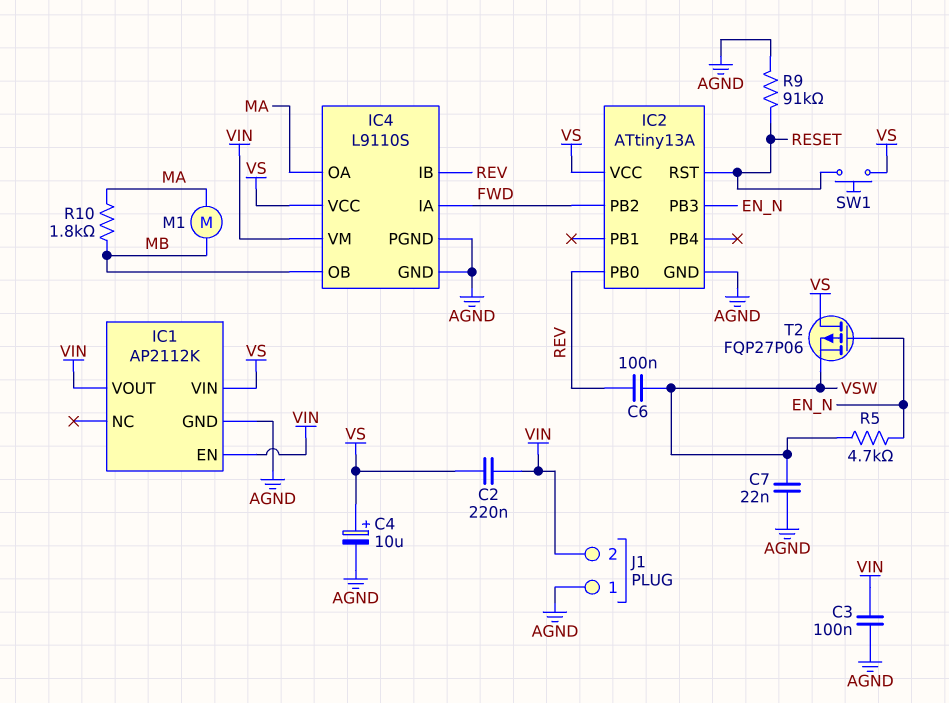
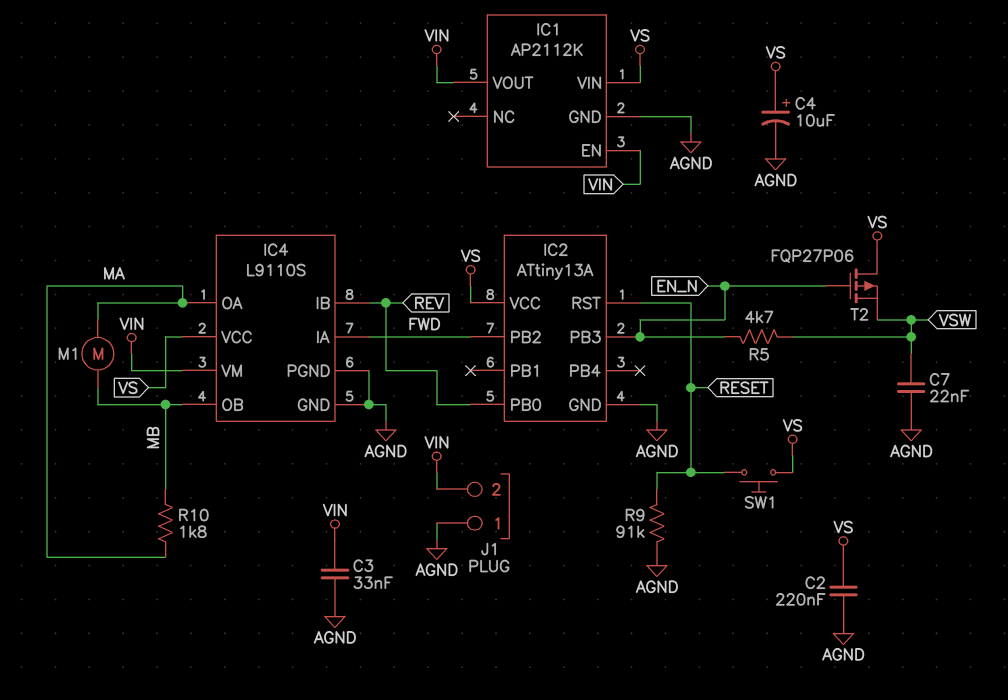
C2: 220nF (VIN, VS) -> 220nF (AGND, VS)
C3: 100nF (AGND, VIN) -> 33nF (AGND, VIN)
C6: 100nF (REV, VSW) -> none

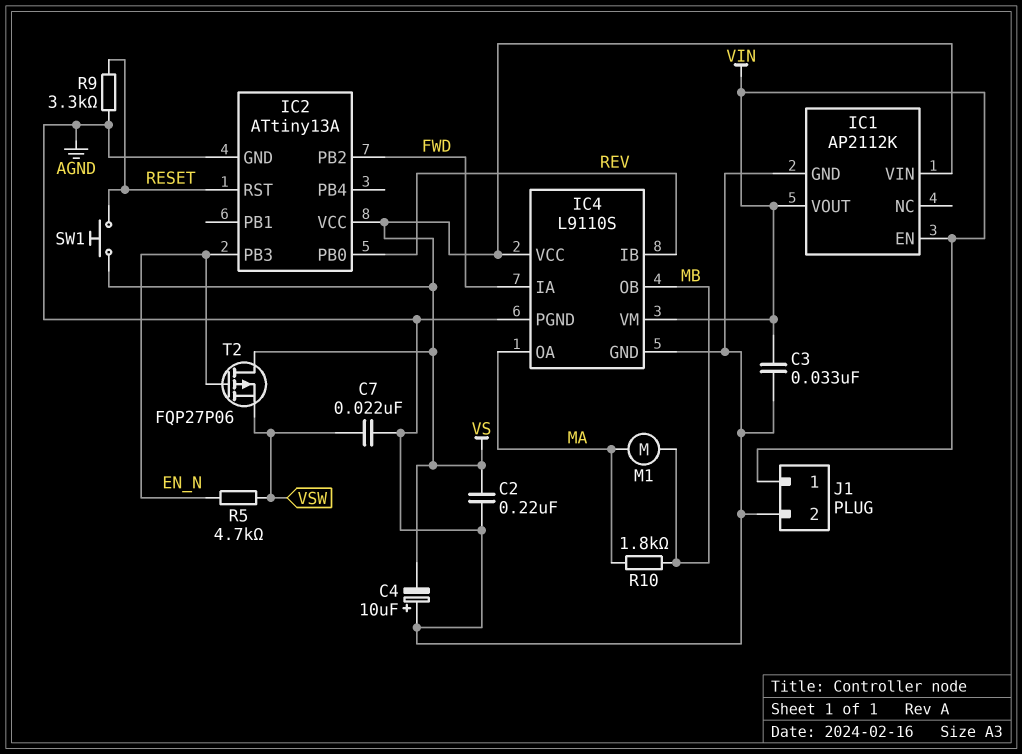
C4: 10uF (plus VS, minus AGND) -> 10uF (plus AGND, minus VS)
J1 pin 1: AGND -> VIN
J1 pin 2: VIN -> AGND
R9: 91k (AGND, RESET) -> 3.3k (AGND, RESET)

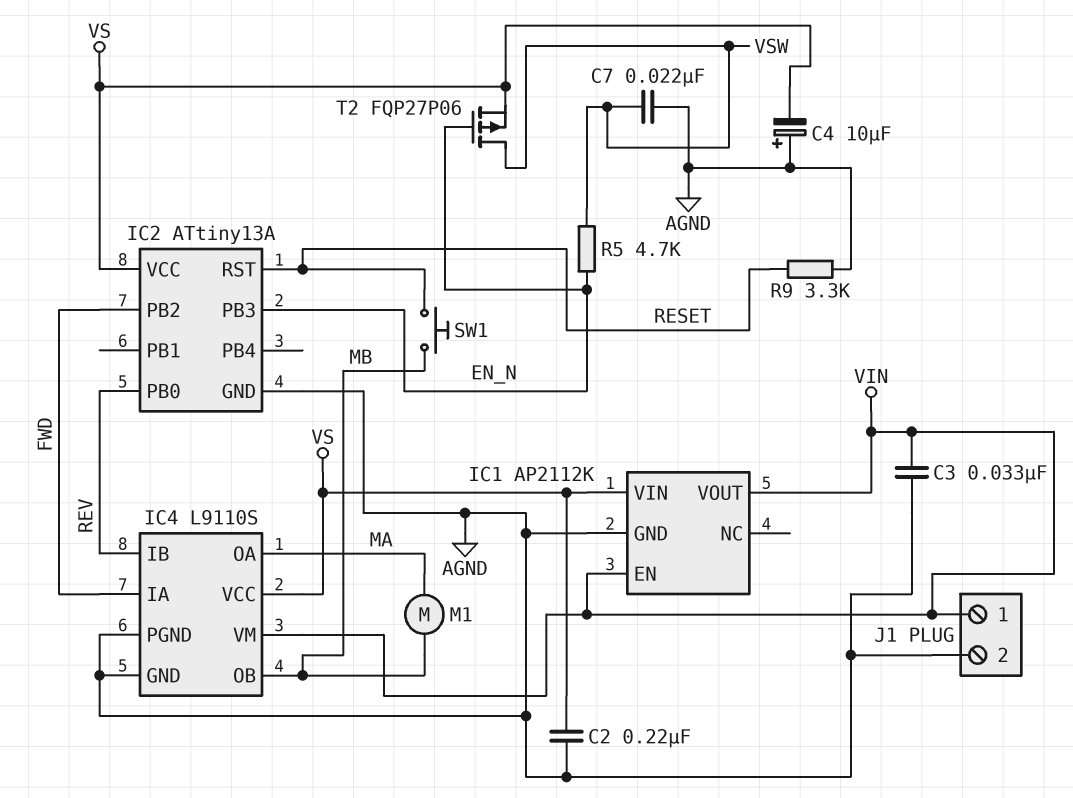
R10: 1.8k (MA, MB) -> none
SW1: button (RESET, VS) -> button (MB, RESET)
T2: PMOS FQP27P06 (G EN_N, D VS, S VSW) -> PMOS FQP27P06 (G EN_N, D VSW, S VS)

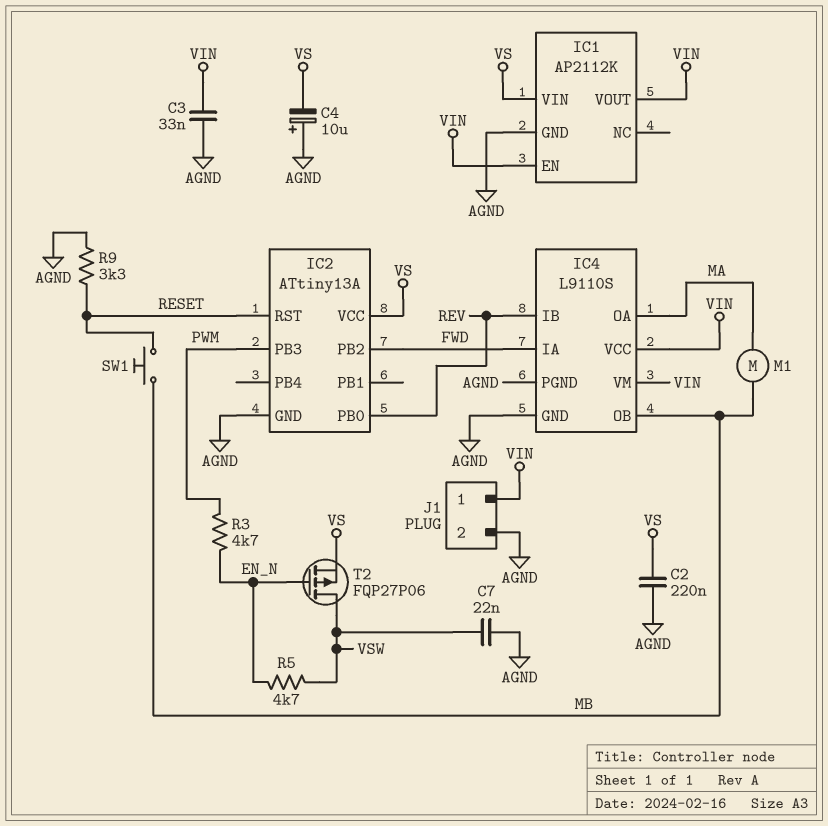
IC2 pin PB3: EN_N -> PWM
IC4 pin VCC: VS -> VIN
R3: none -> 4.7k (EN_N, PWM)

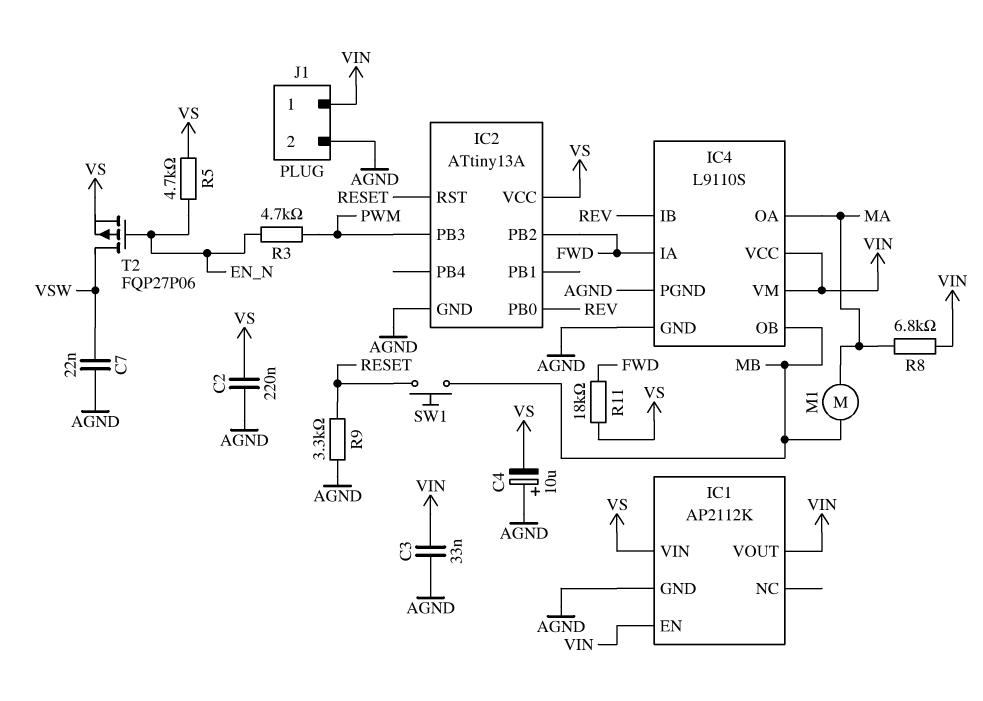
R5: 4.7k (EN_N, VSW) -> 4.7k (EN_N, VS)
R8: none -> 6.8k (MA, VIN)
R11: none -> 18k (FWD, VS)

